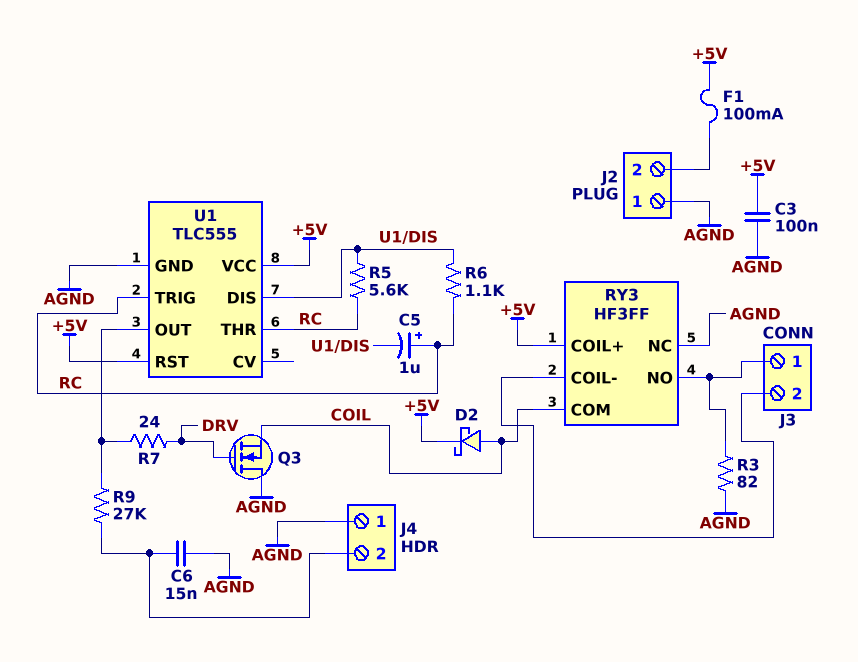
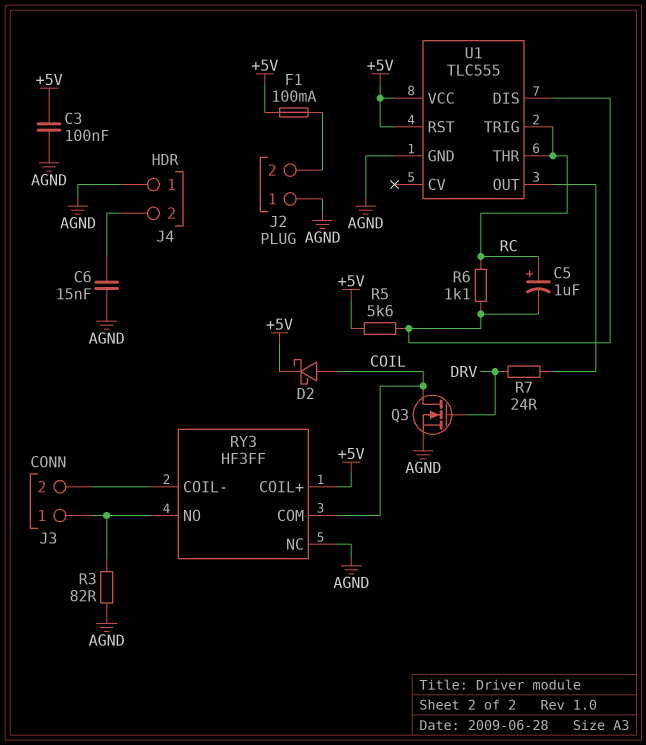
Q3: NMOS (G DRV, D AGND, S COIL) -> NMOS (G DRV, D COIL, S AGND)
R5: 5.6k (RC, U1/DIS) -> 5.6k (+5V, U1/DIS)
R9: 27k (J4/2, U1/OUT) -> none

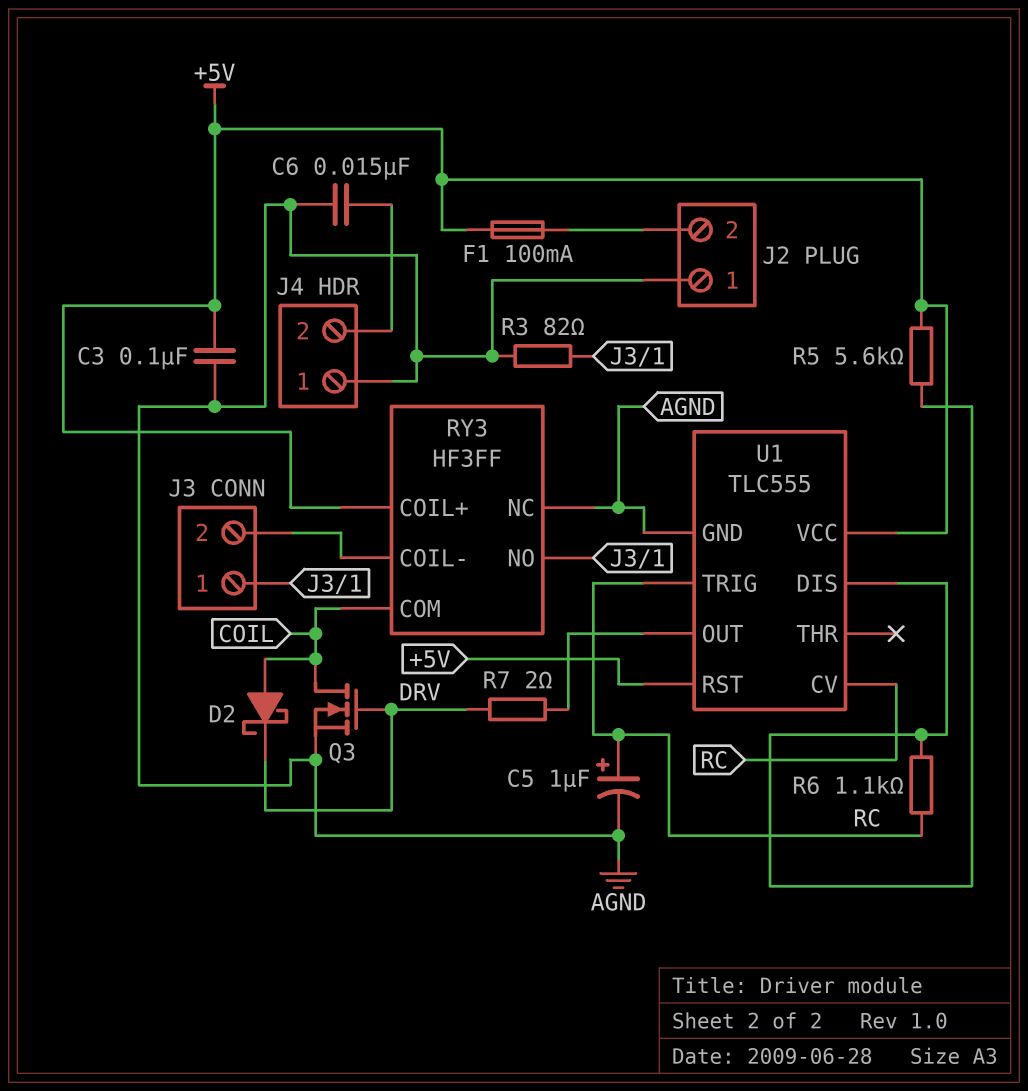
C5: 1uF (plus RC, minus U1/DIS) -> 1uF (plus RC, minus AGND)
D2: schottky (A COIL, K +5V) -> schottky (A COIL, K DRV)
R7: 24 (DRV, U1/OUT) -> 2 (DRV, U1/OUT)
U1 pin CV: none -> RC
U1 pin THR: RC -> none

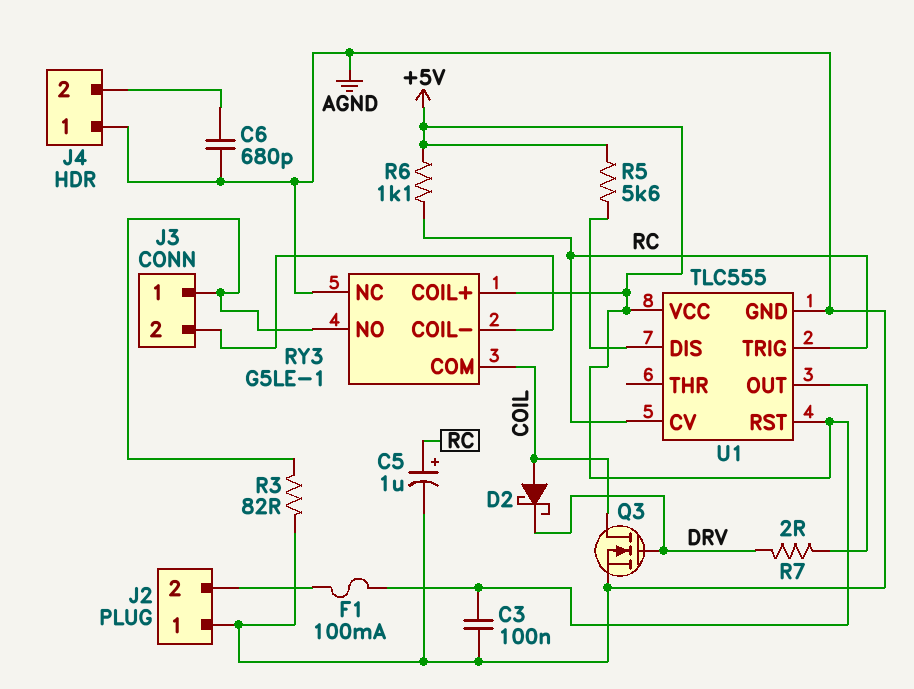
C6: 15nF (AGND, J4/2) -> 680pF (AGND, J4/2)
R6: 1.1k (RC, U1/DIS) -> 1.1k (+5V, RC)
RY3: HF3FF -> G5LE-1

